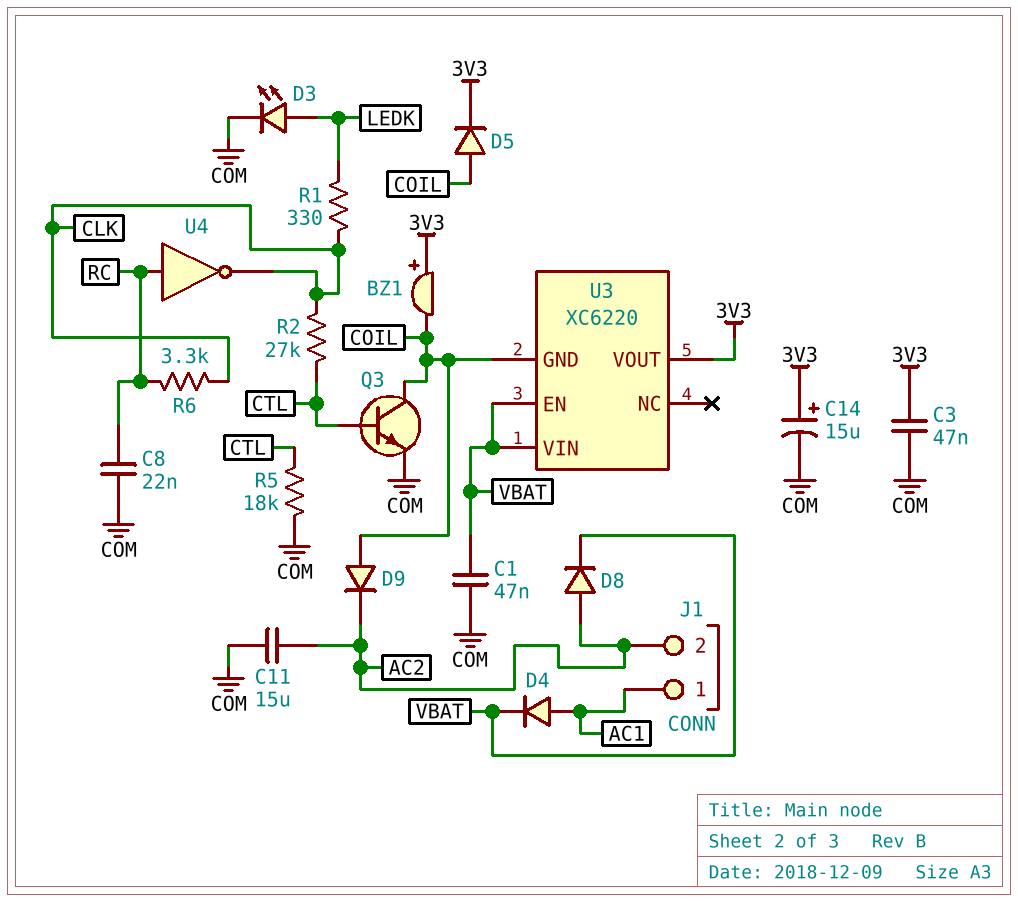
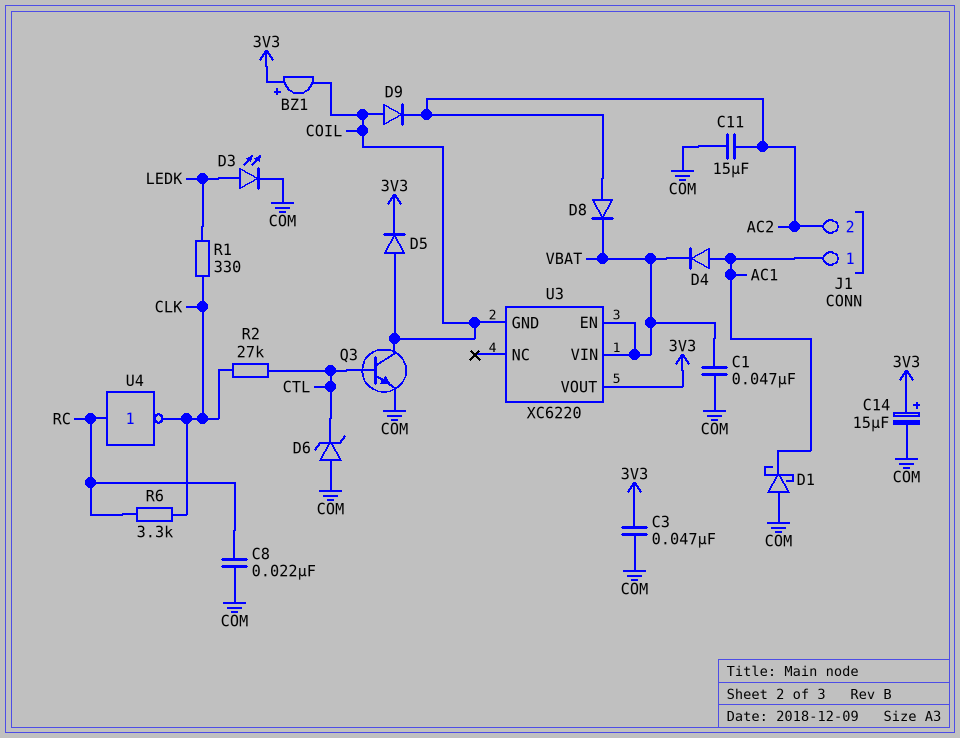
D1: none -> schottky (A COM, K AC1)
D6: none -> zener (A COM, K CTL)
R5: 18k (COM, CTL) -> none

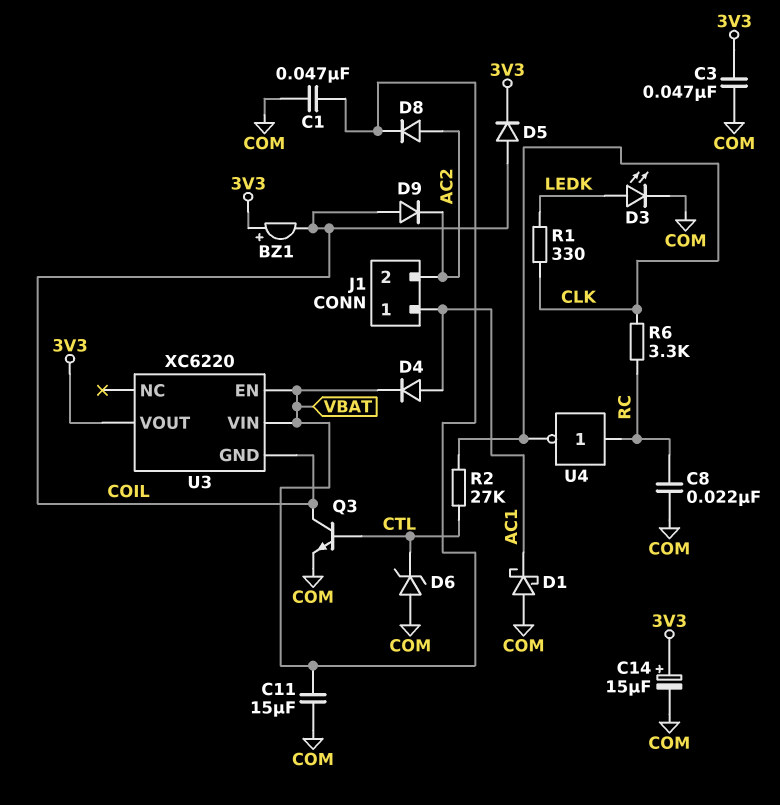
C11: 15uF (AC2, COM) -> 15uF (COM, VBAT)

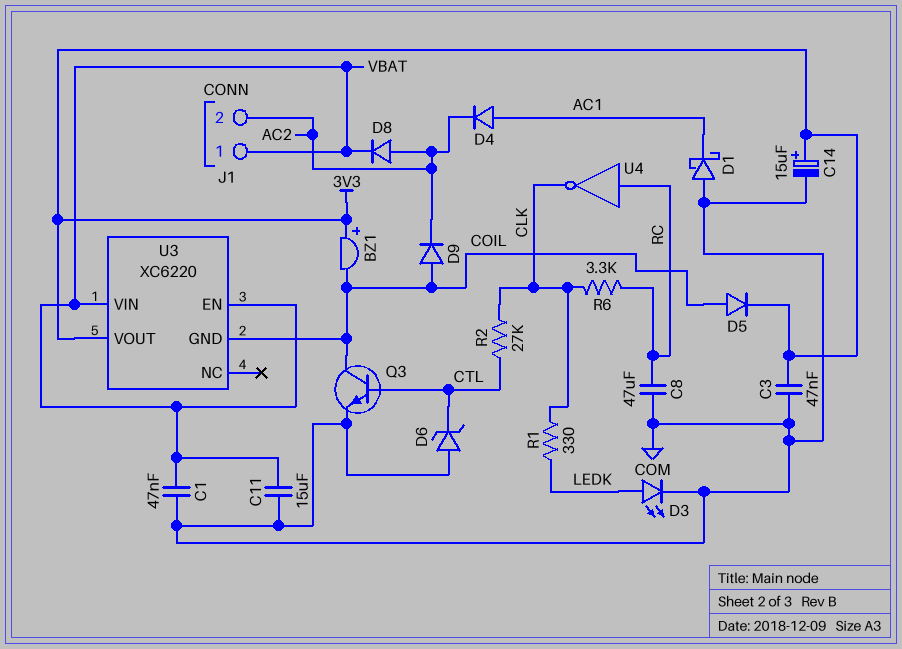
C8: 22nF (COM, RC) -> 47uF (COM, RC)
D4: diode (A AC1, K VBAT) -> diode (A AC1, K AC2)
J1 pin 1: AC1 -> VBAT

